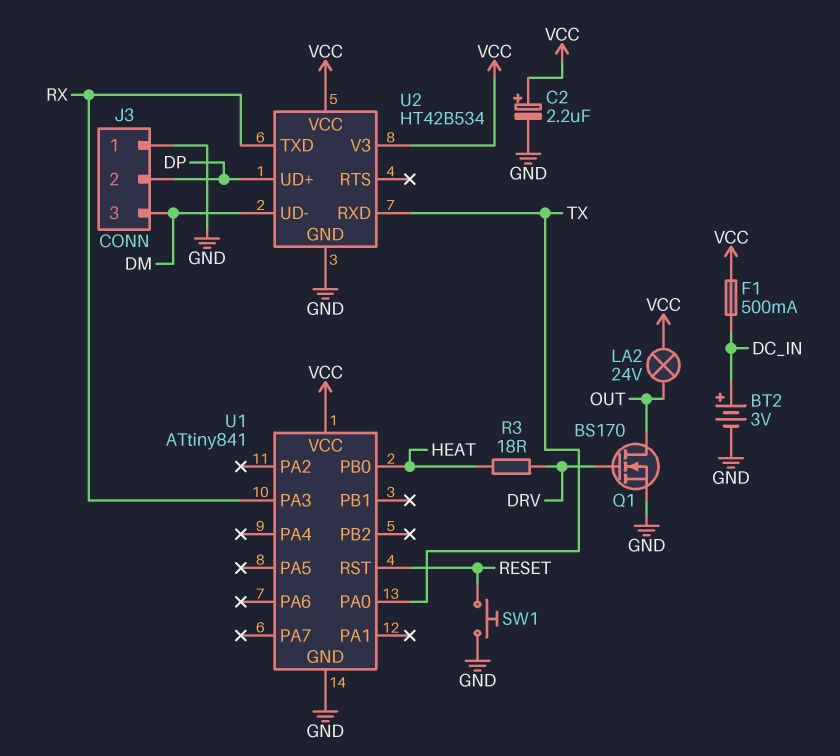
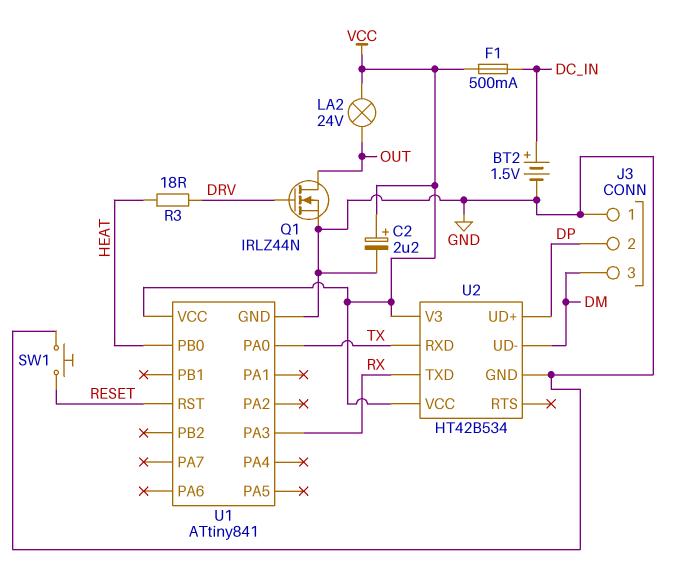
BT2: 3V (plus DC_IN, minus GND) -> 1.5V (plus DC_IN, minus GND)
Q1: NMOS BS170 (G DRV, D OUT, S GND) -> NMOS IRLZ44N (G DRV, D OUT, S GND)

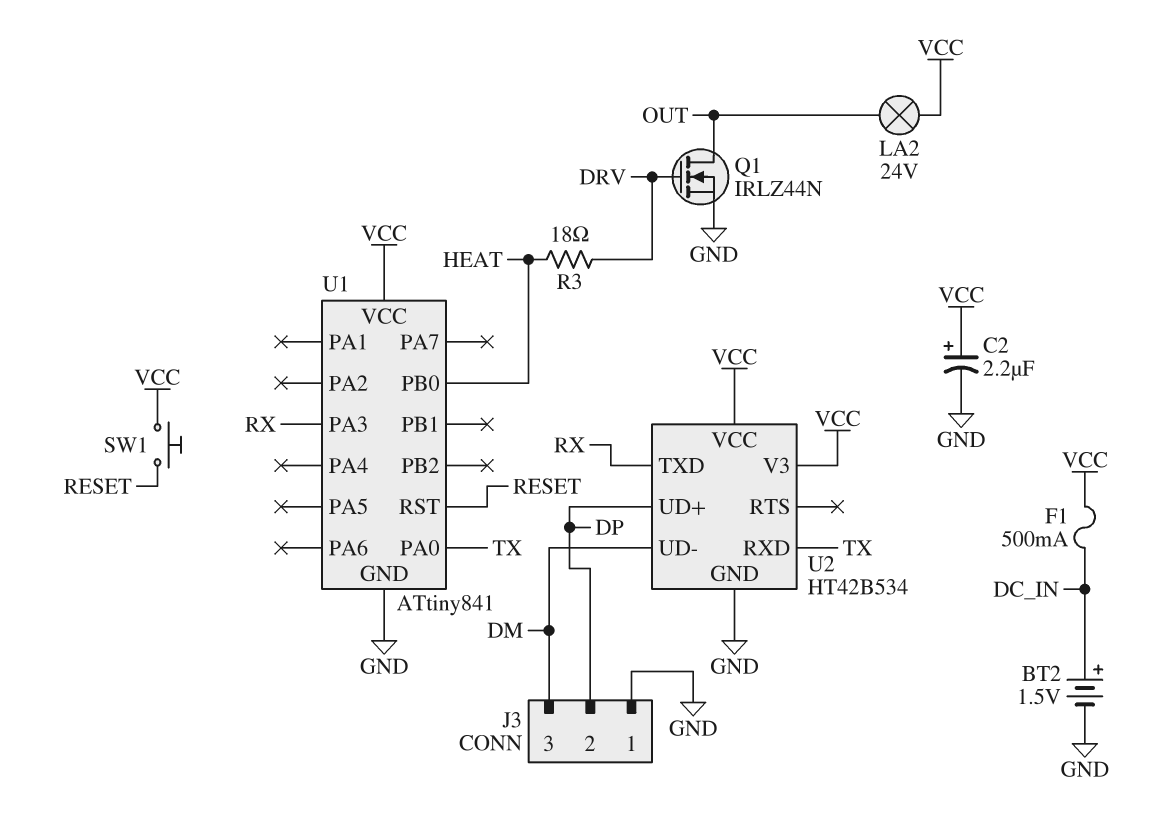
SW1: button (GND, RESET) -> button (RESET, VCC)

